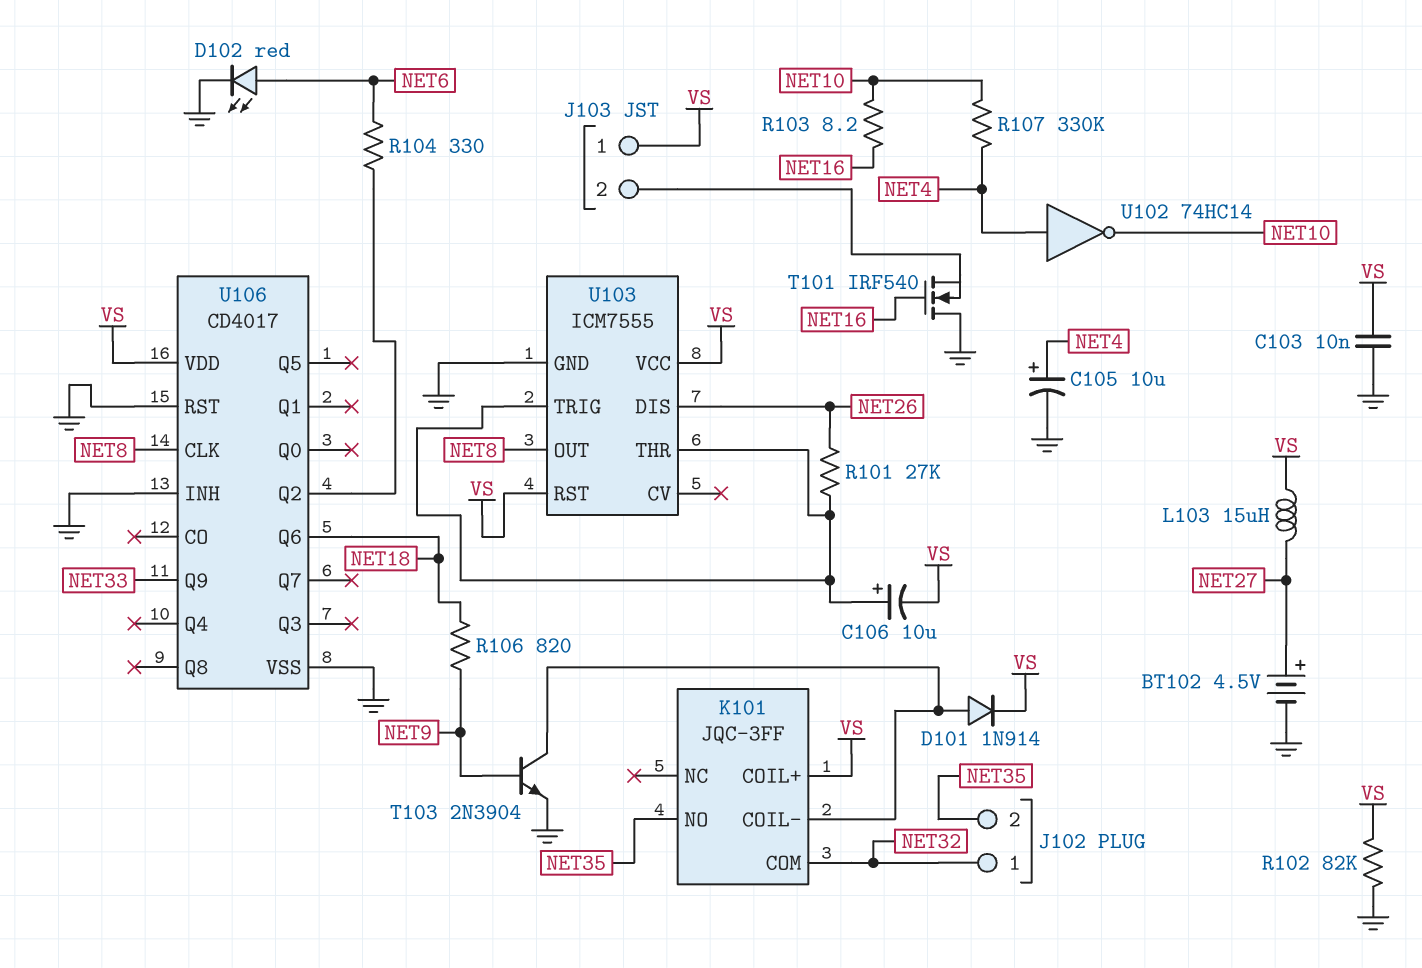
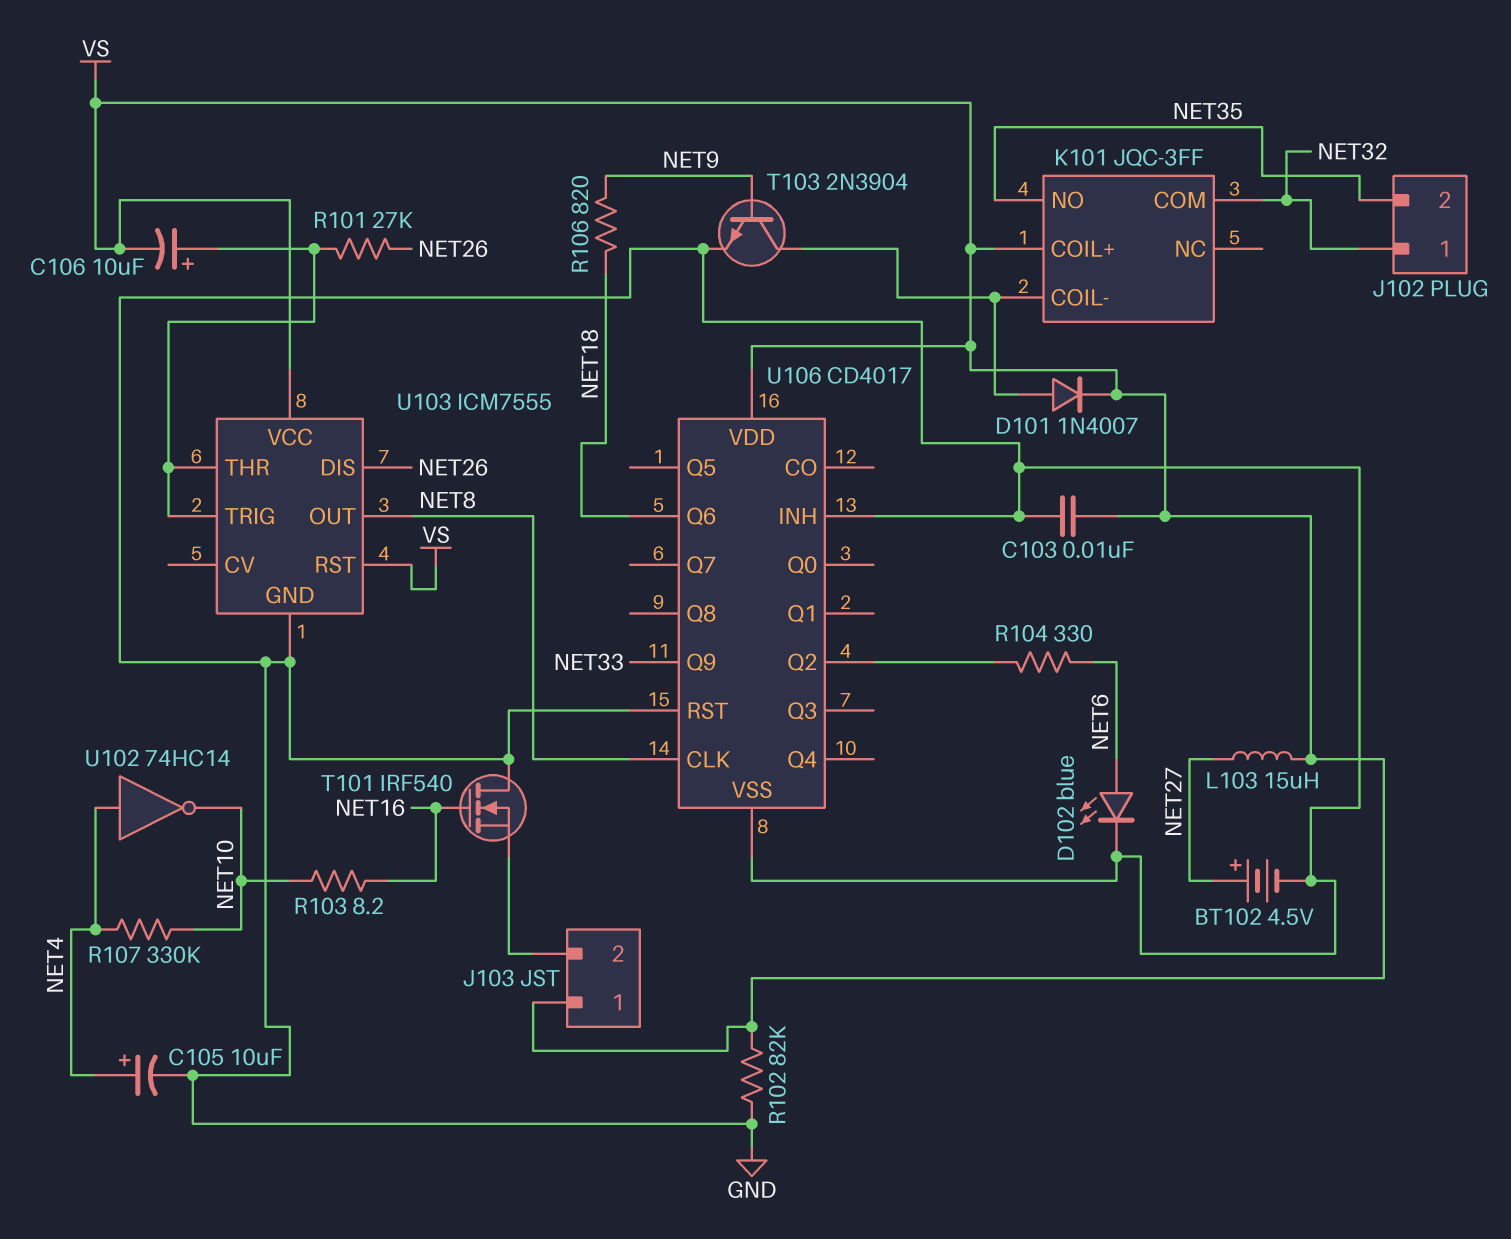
D101: diode 1N914 (A K101/COIL-, K VS) -> diode 1N4007 (A K101/COIL-, K VS)
D102: LED red (A NET6, K GND) -> LED blue (A NET6, K GND)

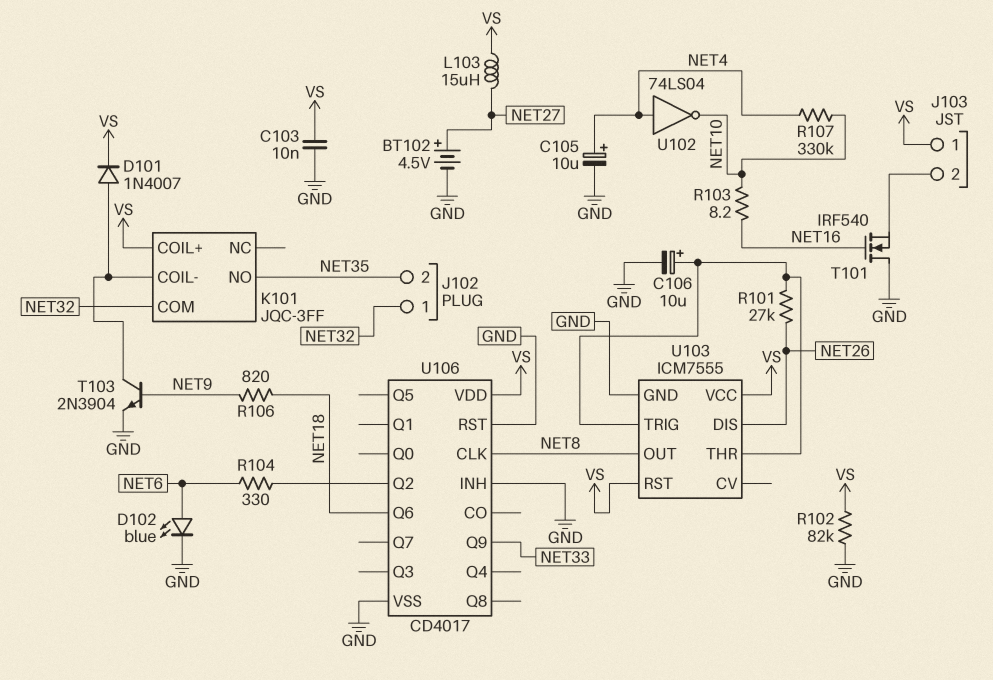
C106: 10uF (plus U103/THR, minus VS) -> 10uF (plus U103/THR, minus GND)
U102: NOT 74HC14 (in NET4, out NET10) -> NOT 74LS04 (in NET4, out NET10)

